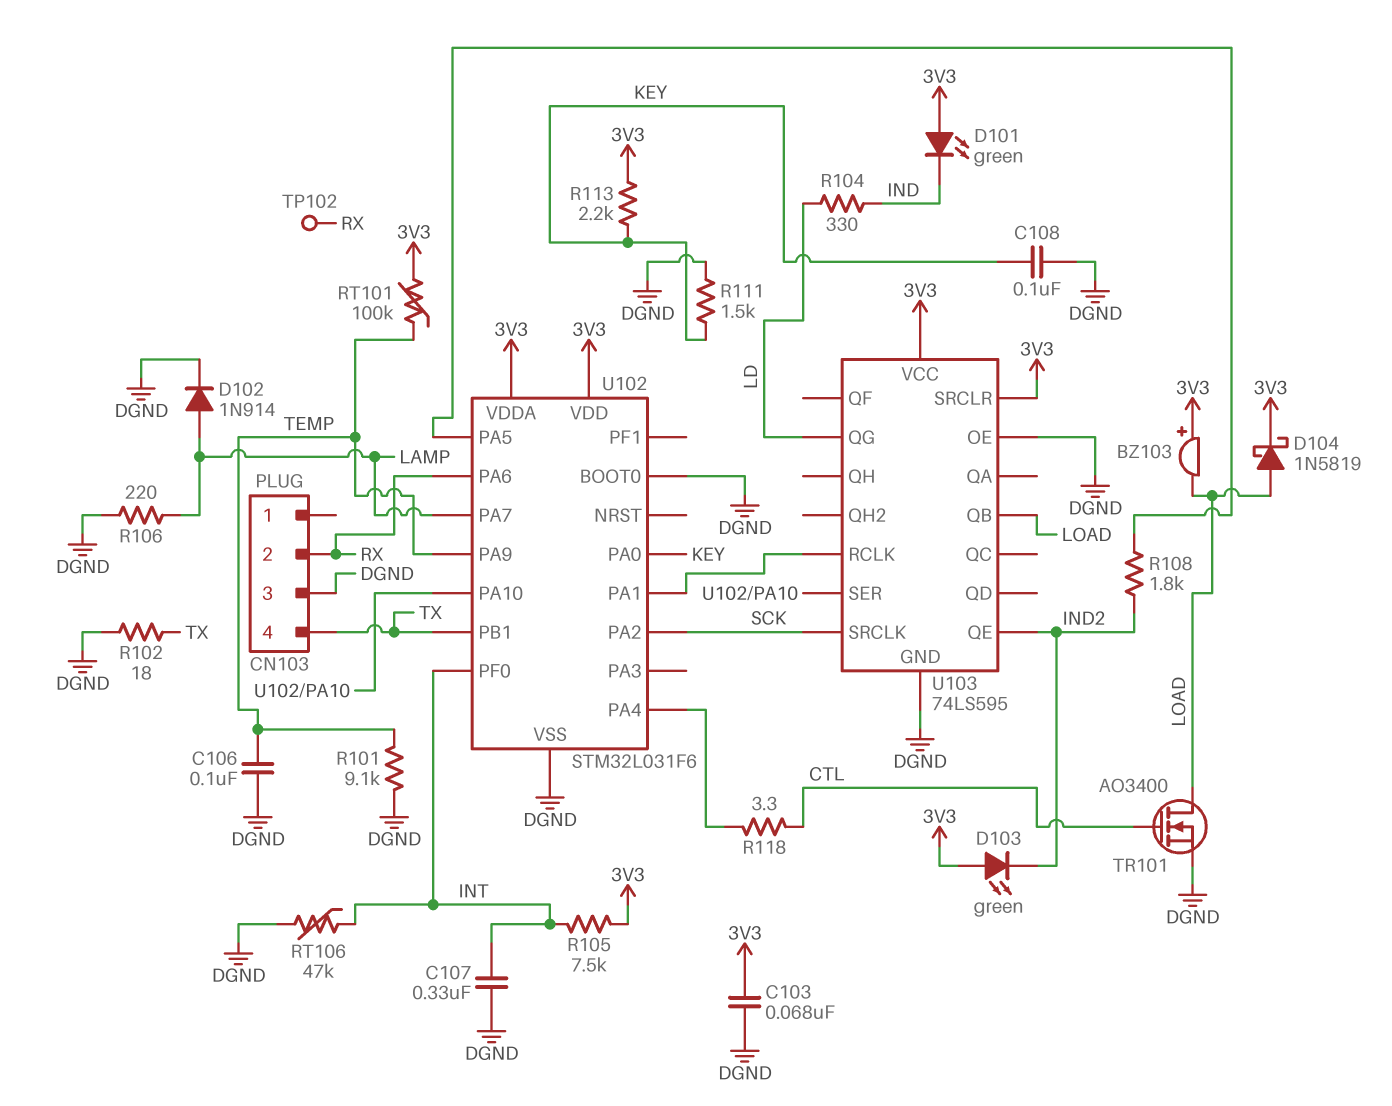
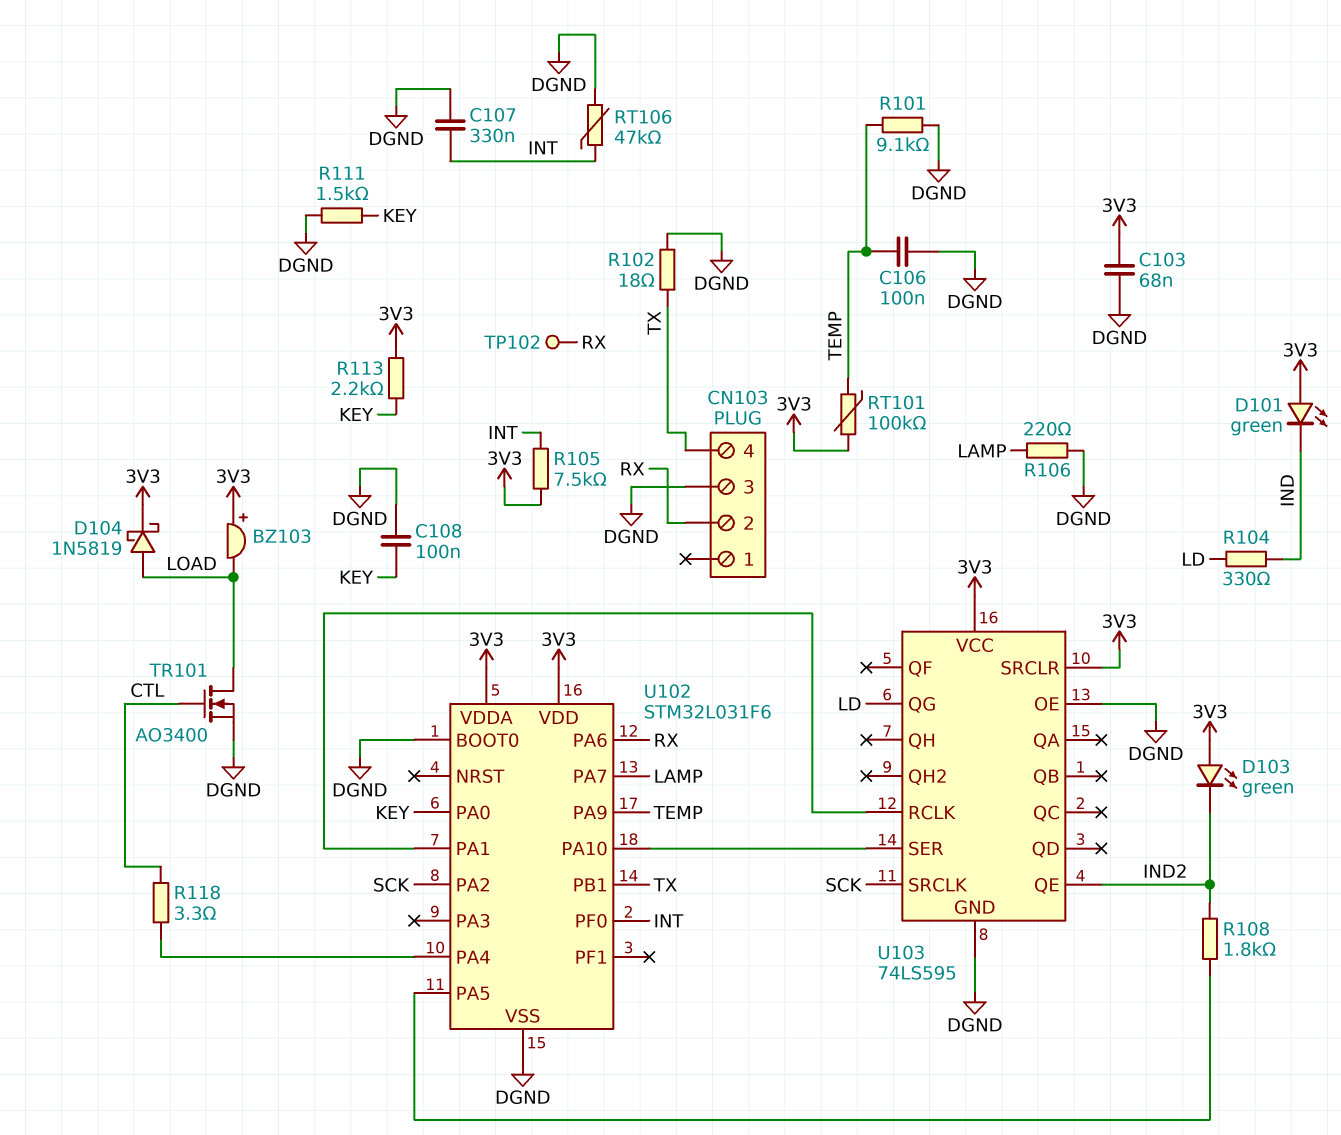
D102: diode 1N914 (A LAMP, K DGND) -> none
U103 pin QB: LOAD -> none

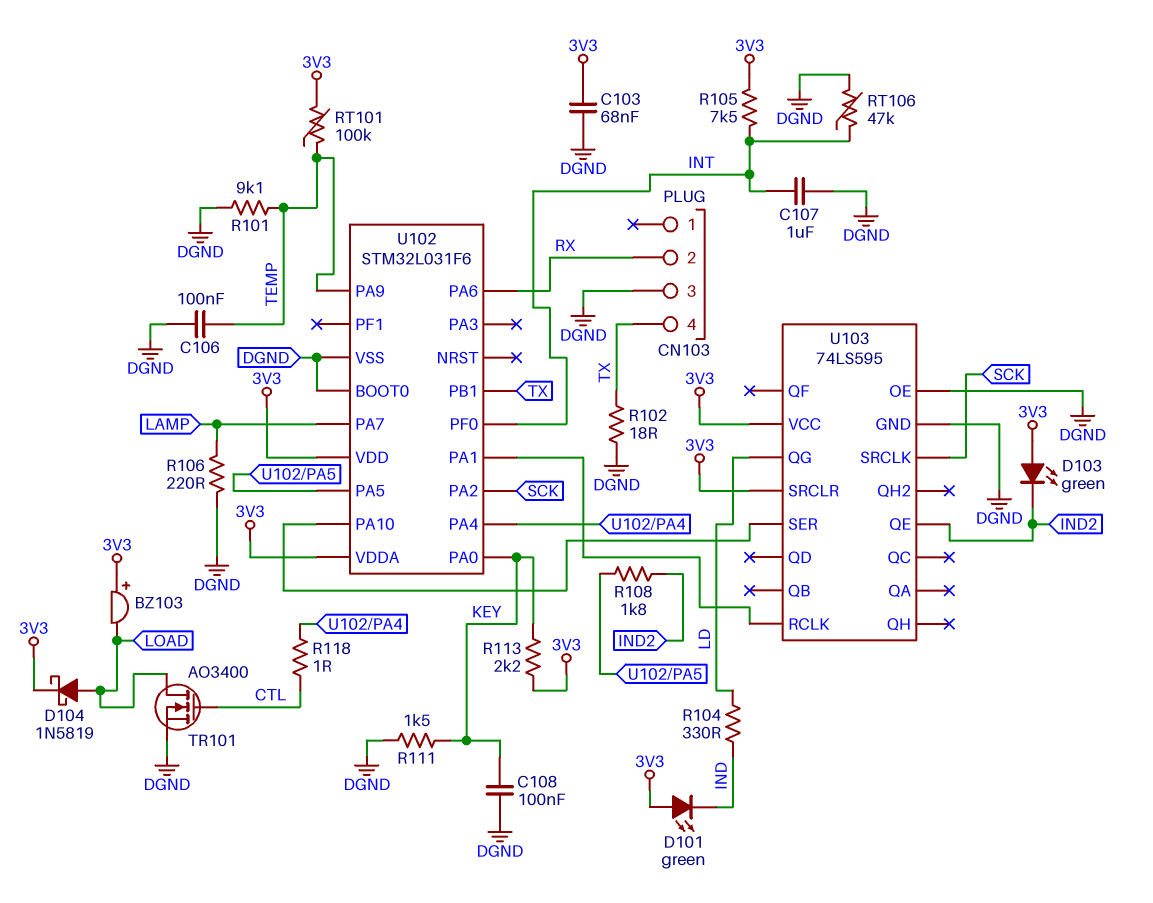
C107: 330nF (DGND, INT) -> 1uF (DGND, INT)
R118: 3.3 (CTL, U102/PA4) -> 1 (CTL, U102/PA4)
TP102: test point (RX) -> none

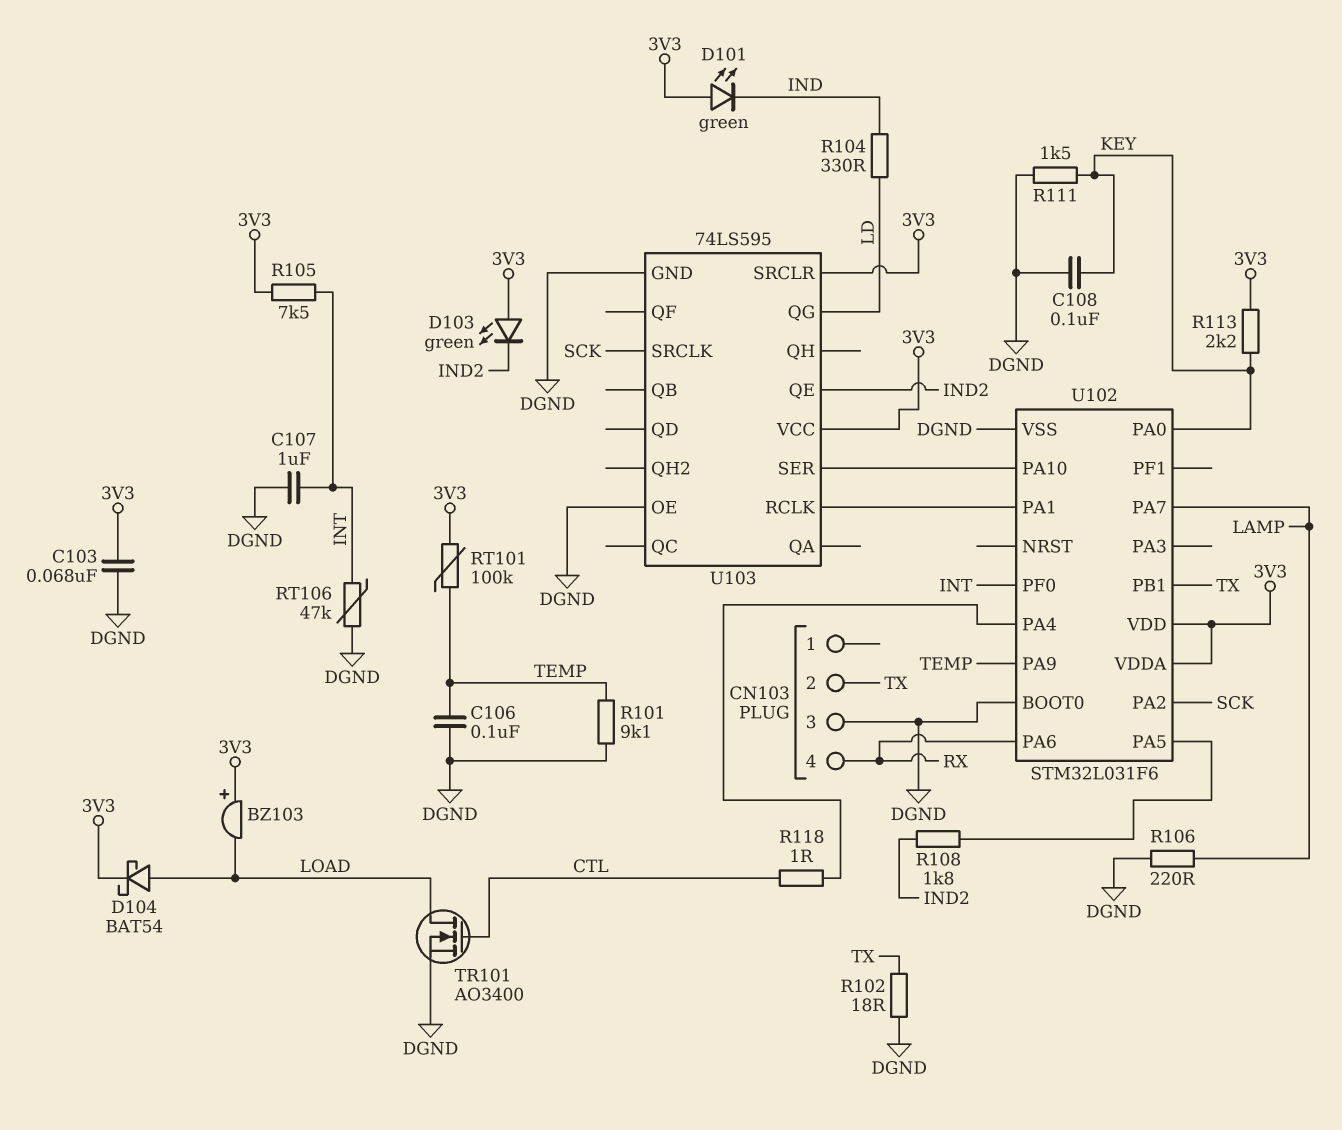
CN103 pin 2: RX -> TX
CN103 pin 4: TX -> RX
D104: schottky 1N5819 (A LOAD, K 3V3) -> schottky BAT54 (A LOAD, K 3V3)

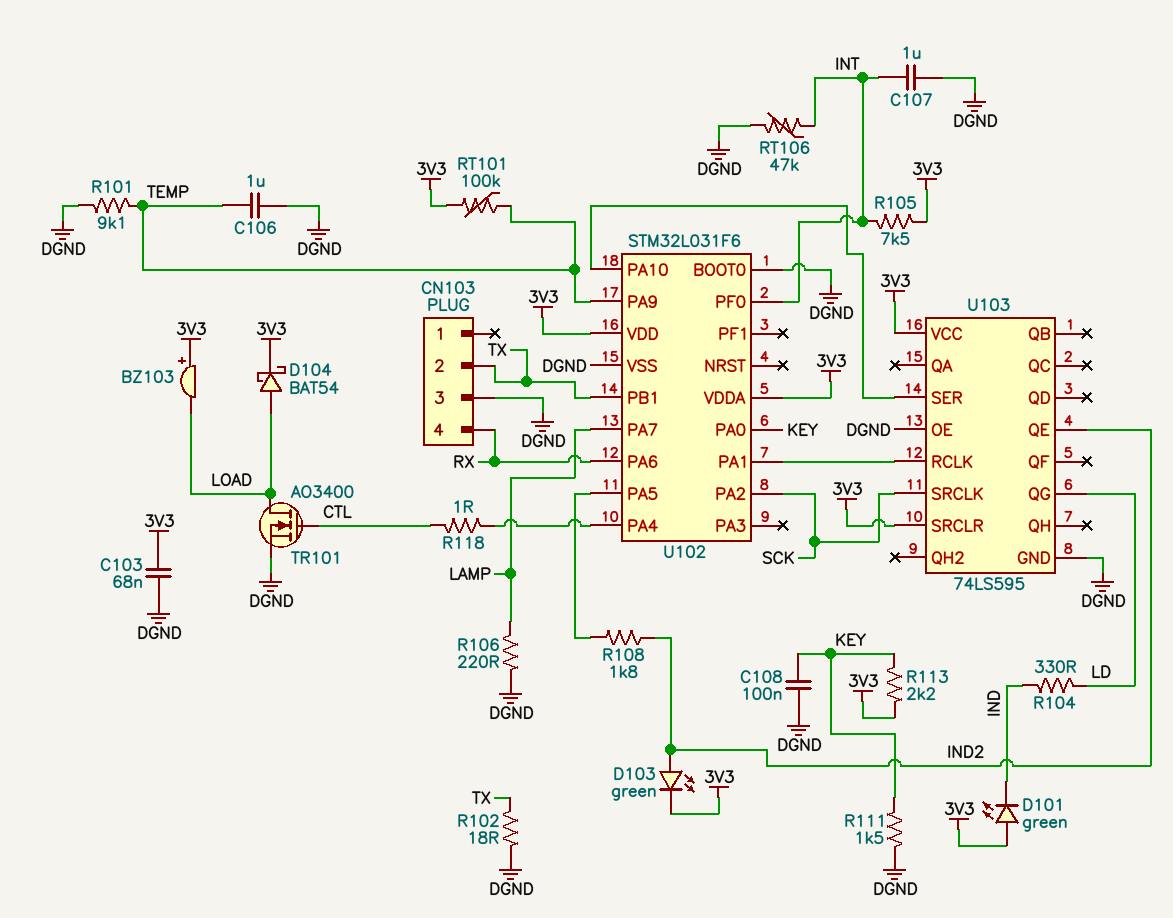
C106: 100nF (DGND, TEMP) -> 1uF (DGND, TEMP)
D103: LED green (A 3V3, K IND2) -> LED green (A IND2, K 3V3)

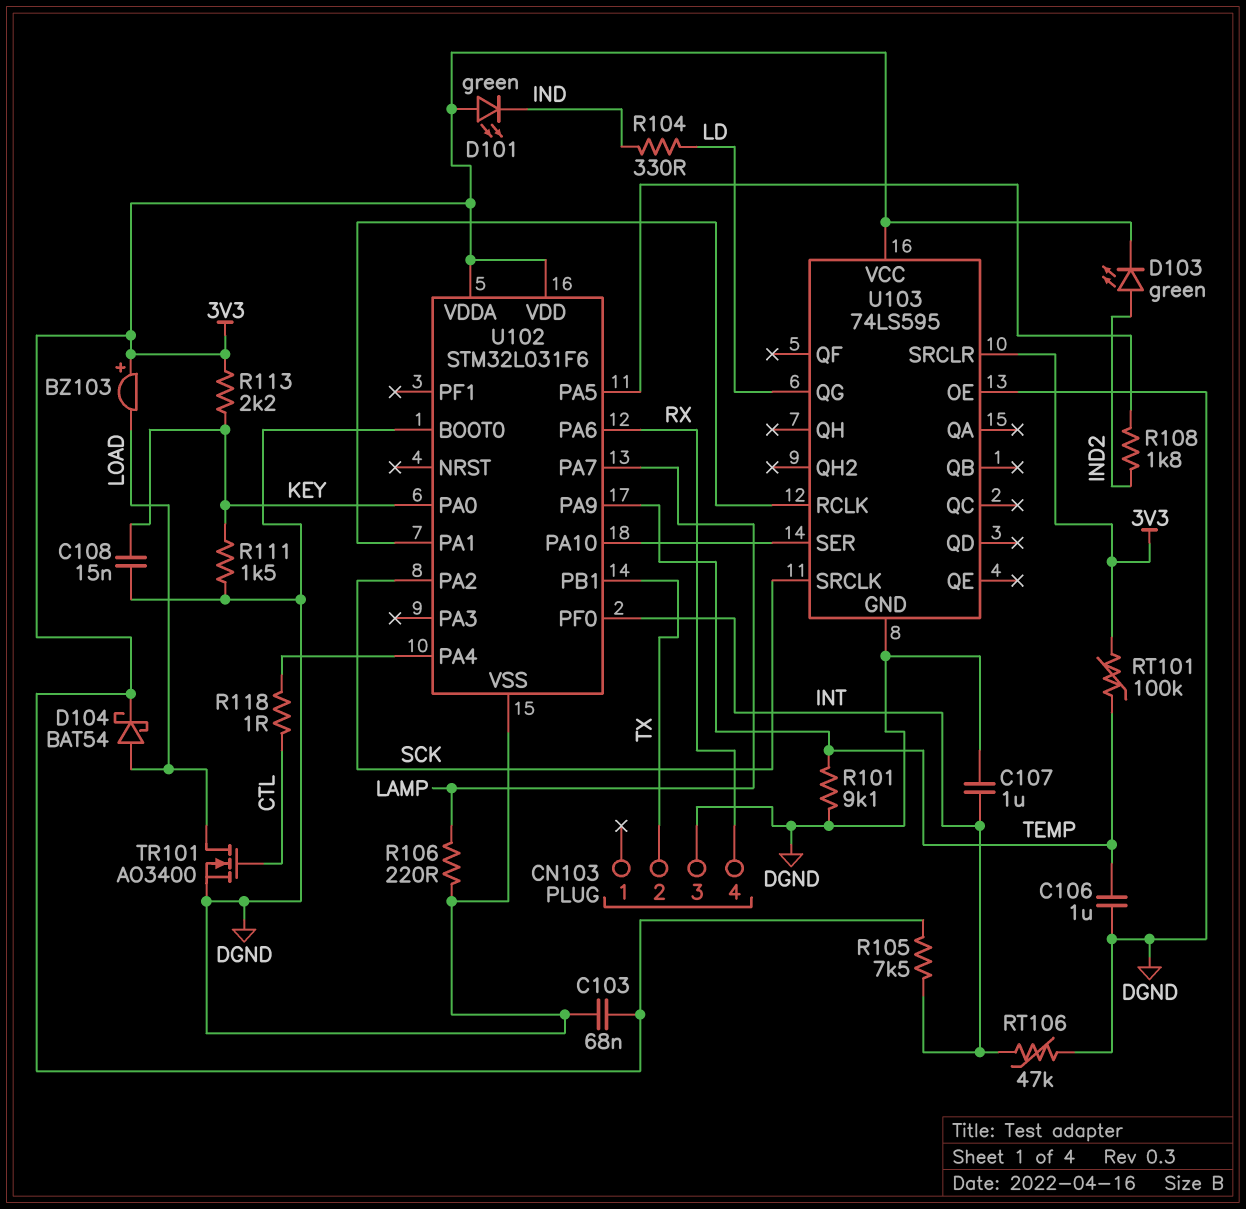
C108: 100nF (DGND, KEY) -> 15nF (DGND, KEY)
R102: 18 (DGND, TX) -> none
U103 pin QE: IND2 -> none

